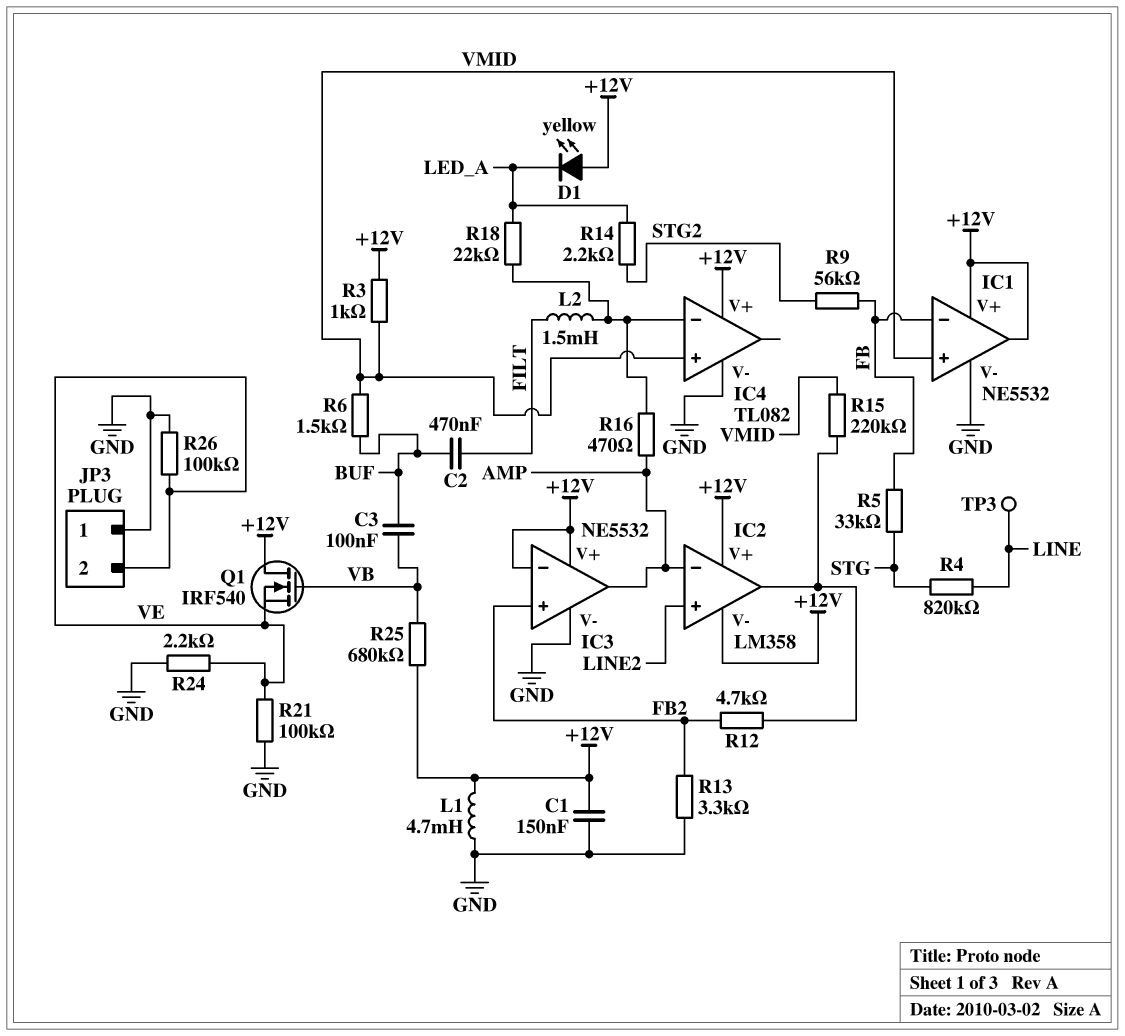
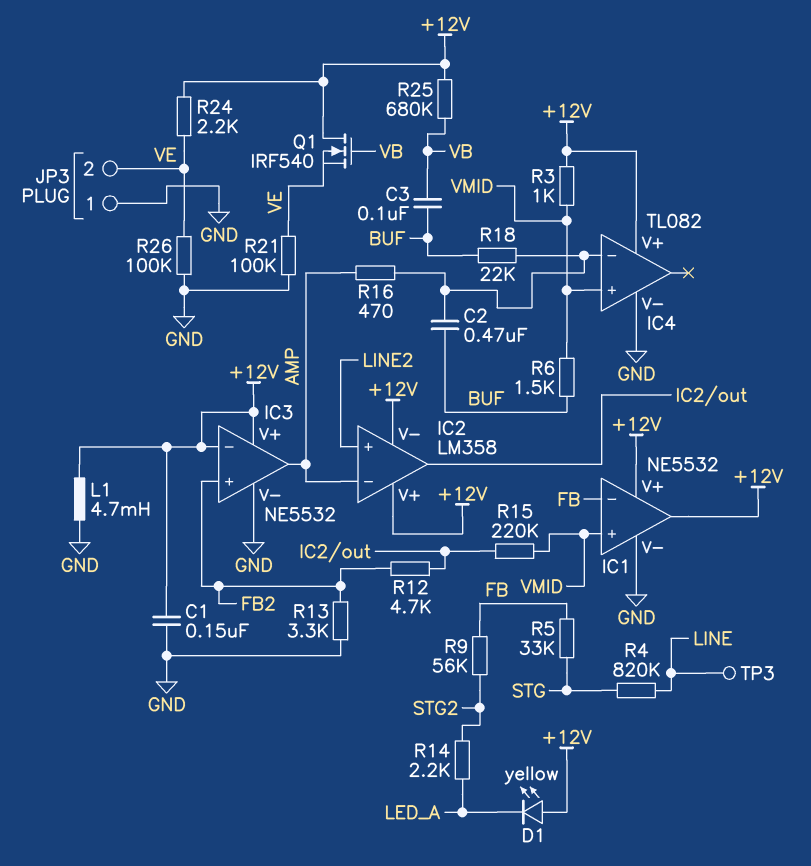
C2: 470nF (BUF, FILT) -> 470nF (BUF, IC4/in-)
L2: 1.5mH (FILT, IC4/in-) -> none
R18: 22k (IC4/in-, LED_A) -> 22k (BUF, IC4/in-)
R24: 2.2k (GND, VE) -> 2.2k (+12V, VE)

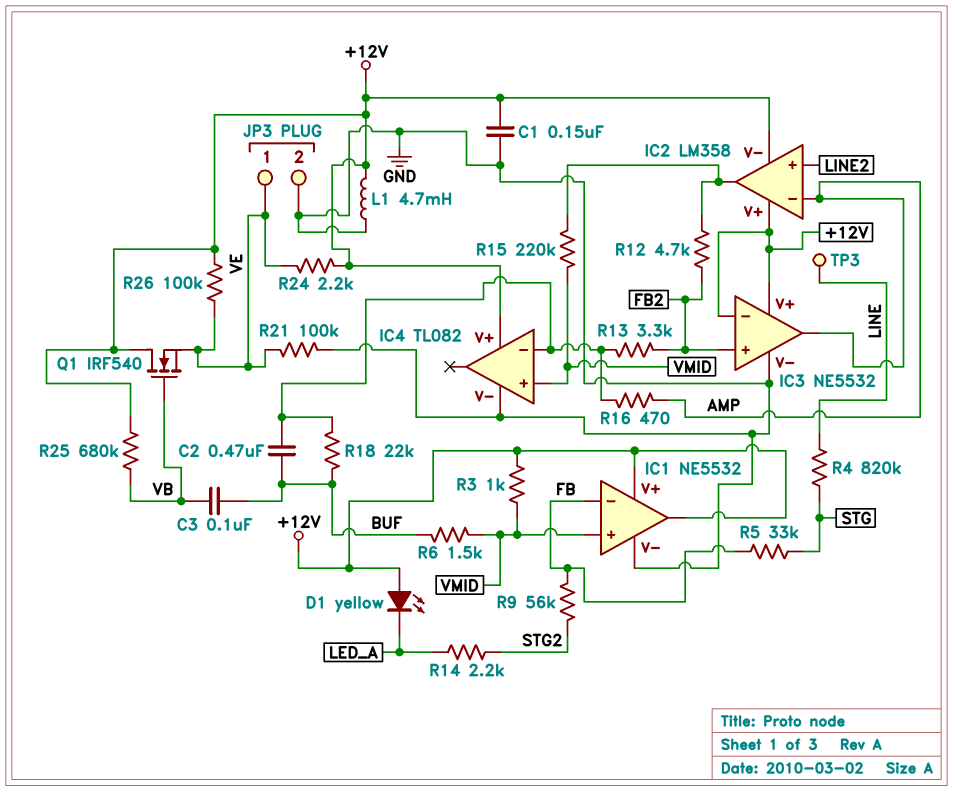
JP3 pin 1: GND -> VE
JP3 pin 2: VE -> GND
R13: 3.3k (FB2, GND) -> 3.3k (FB2, IC4/in-)
R26: 100k (GND, VE) -> 100k (+12V, VE)

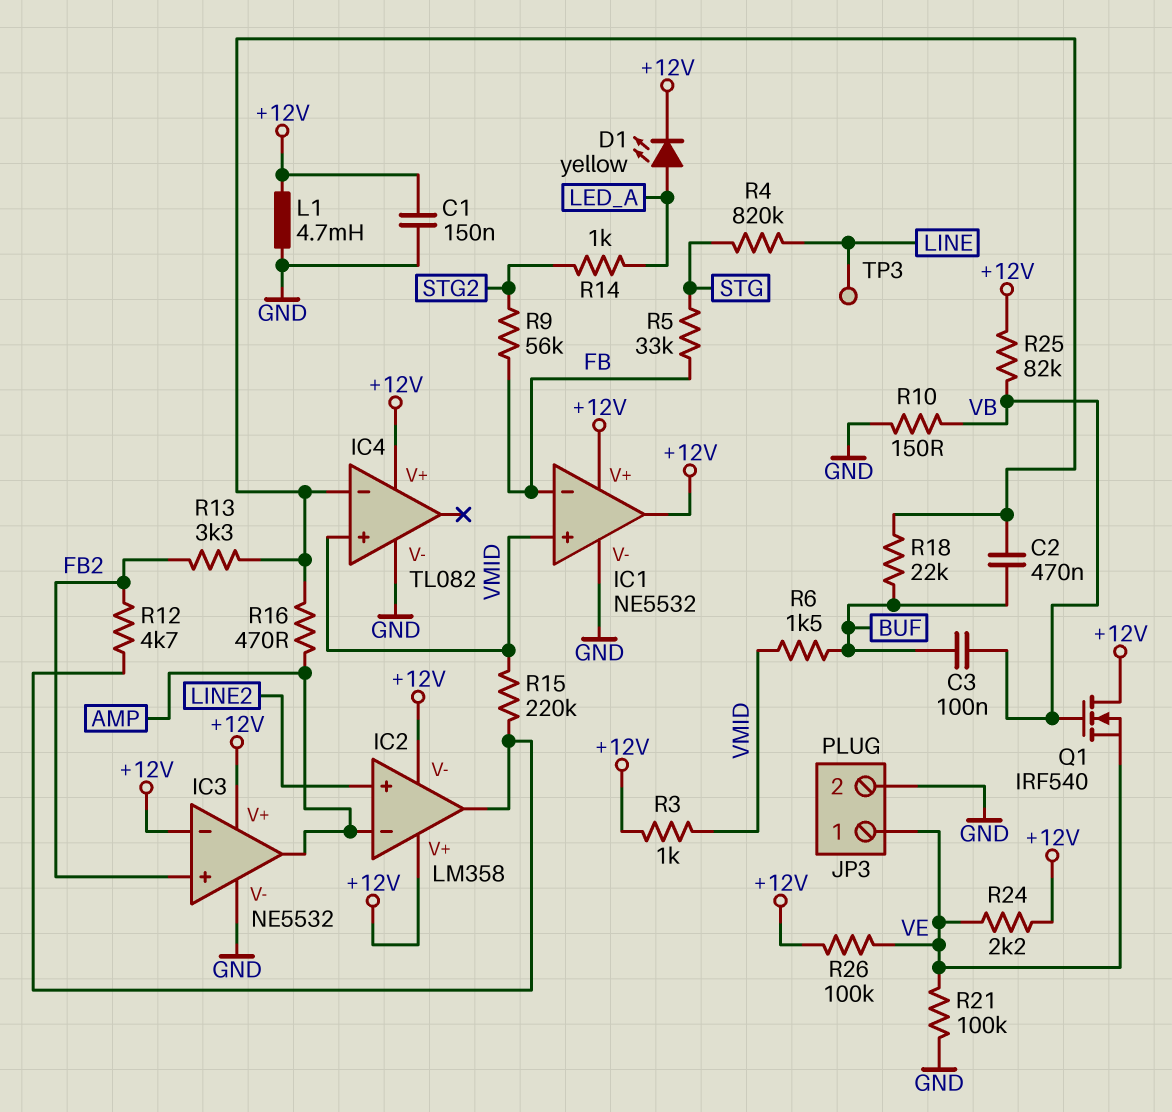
D1: LED yellow (A +12V, K LED_A) -> LED yellow (A LED_A, K +12V)
R10: none -> 150 (GND, VB)
R14: 2.2k (LED_A, STG2) -> 1k (LED_A, STG2)
R25: 680k (+12V, VB) -> 82k (+12V, VB)

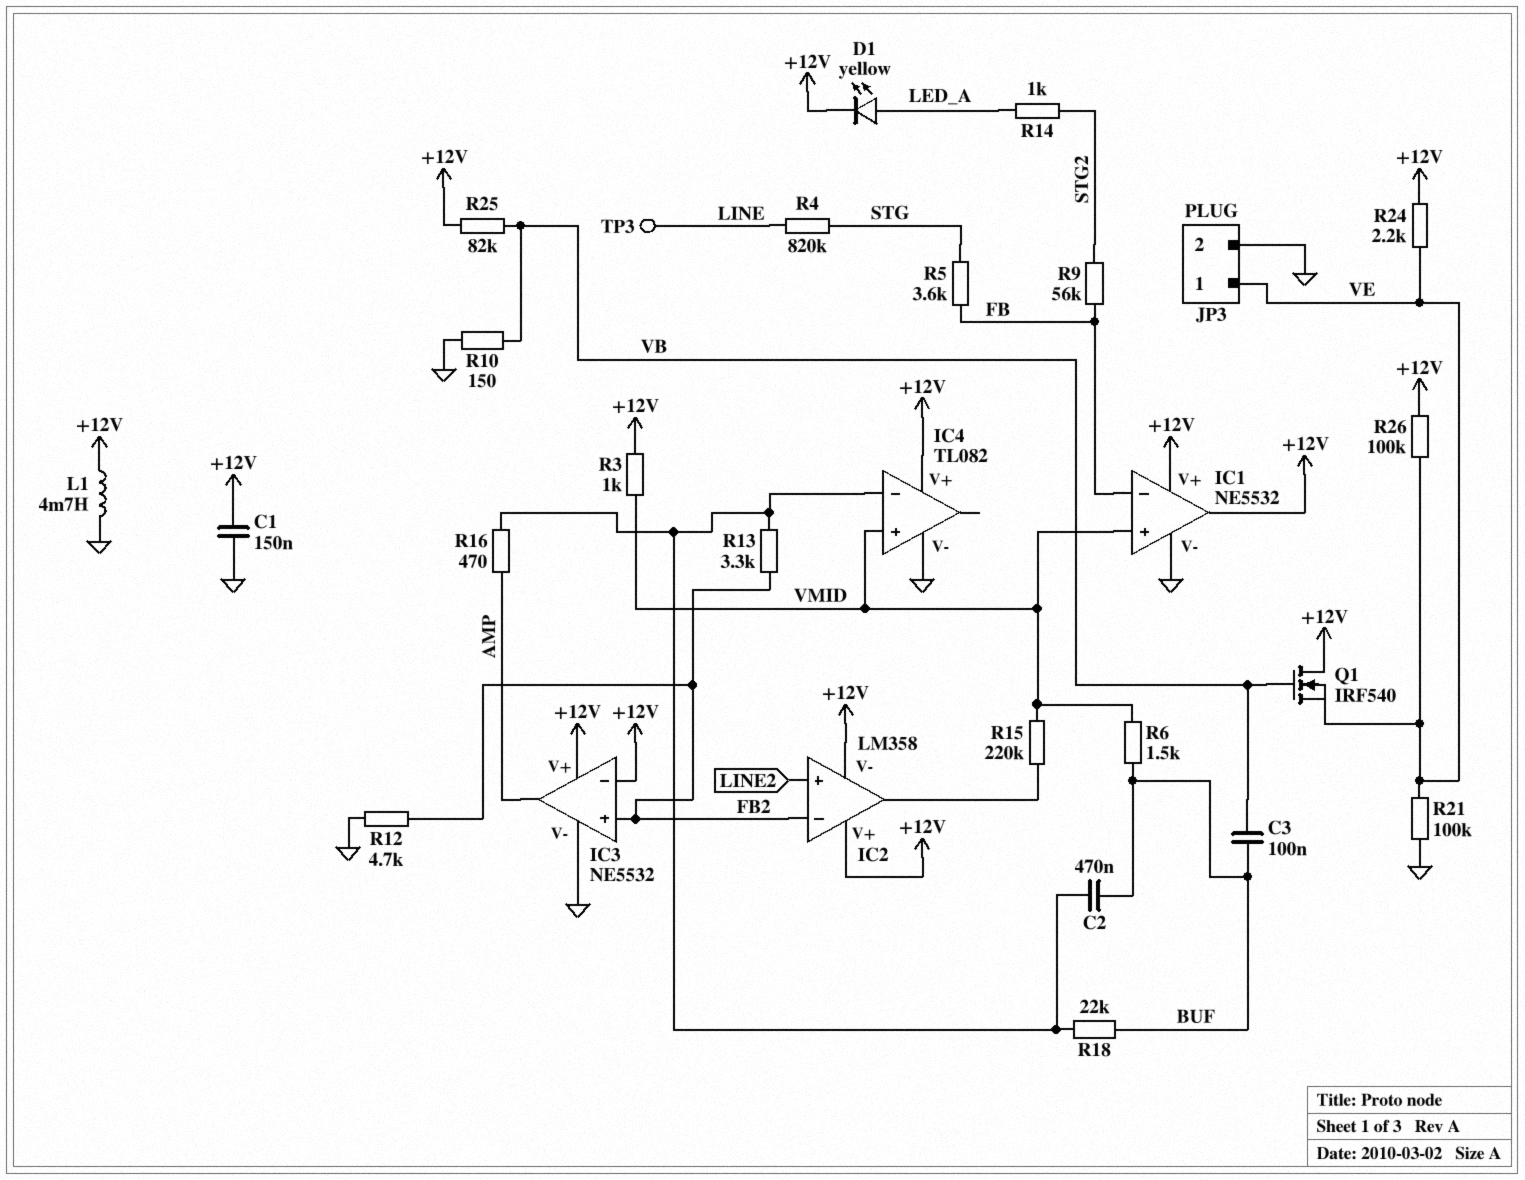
IC2 pin in-: AMP -> FB2
R5: 33k (FB, STG) -> 3.6k (FB, STG)
R12: 4.7k (FB2, IC2/out) -> 4.7k (FB2, GND)

